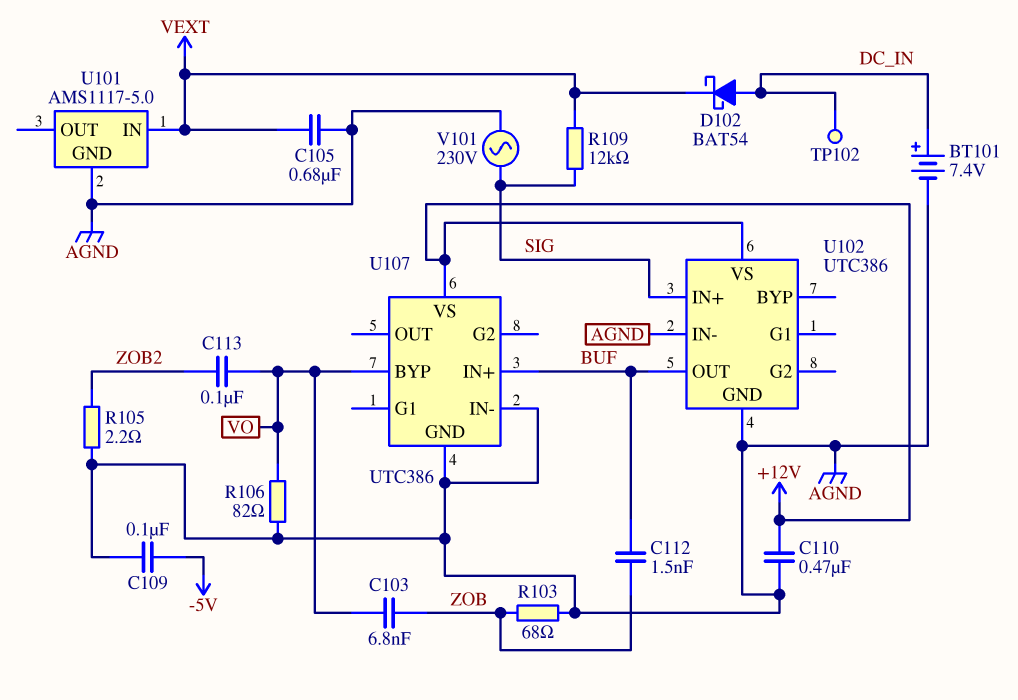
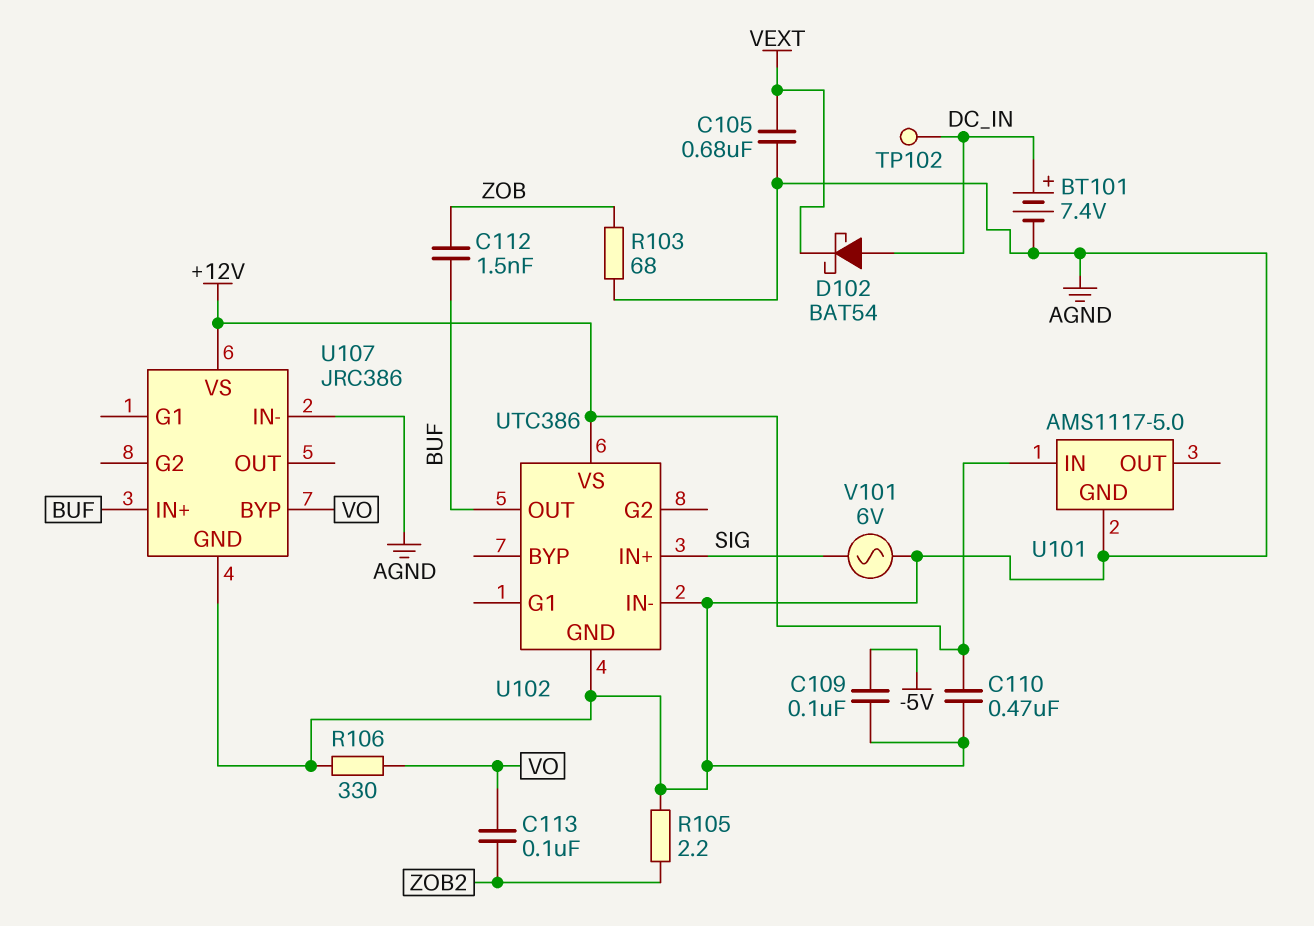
C103: 6.8nF (VO, ZOB) -> none
R106: 82 (AGND, VO) -> 330 (AGND, VO)
R109: 12k (SIG, VEXT) -> none
U101 pin IN: VEXT -> +12V
U107: UTC386 -> JRC386
V101: AC 230V (AGND, SIG) -> AC 6V (AGND, SIG)

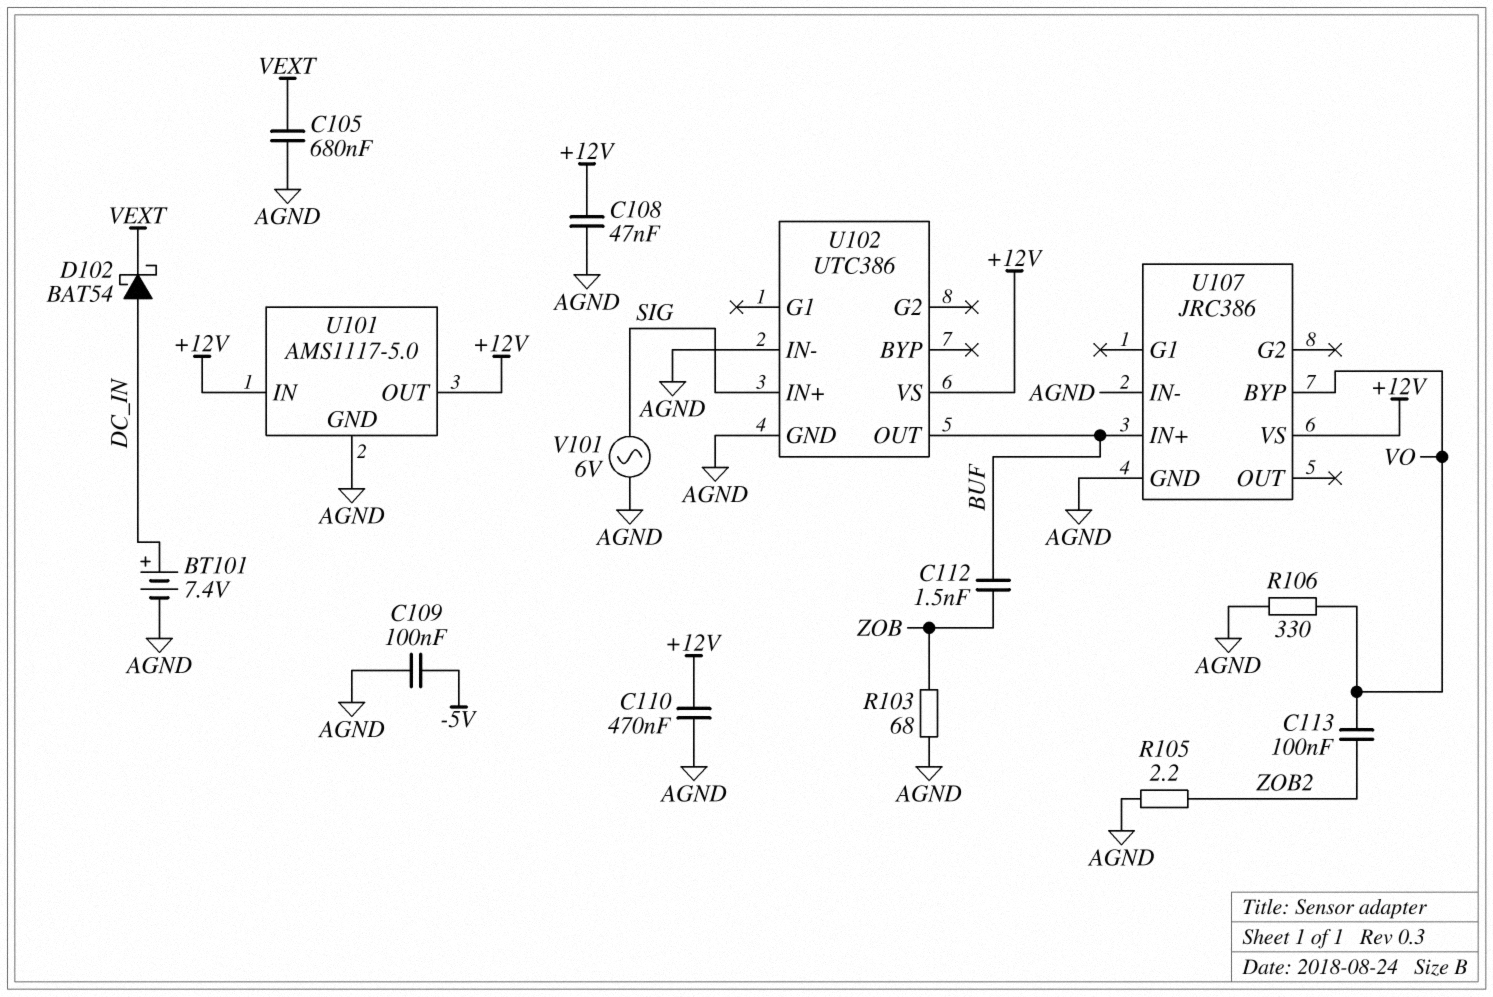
C108: none -> 47nF (+12V, AGND)
TP102: test point (DC_IN) -> none
U101 pin OUT: none -> +12V

